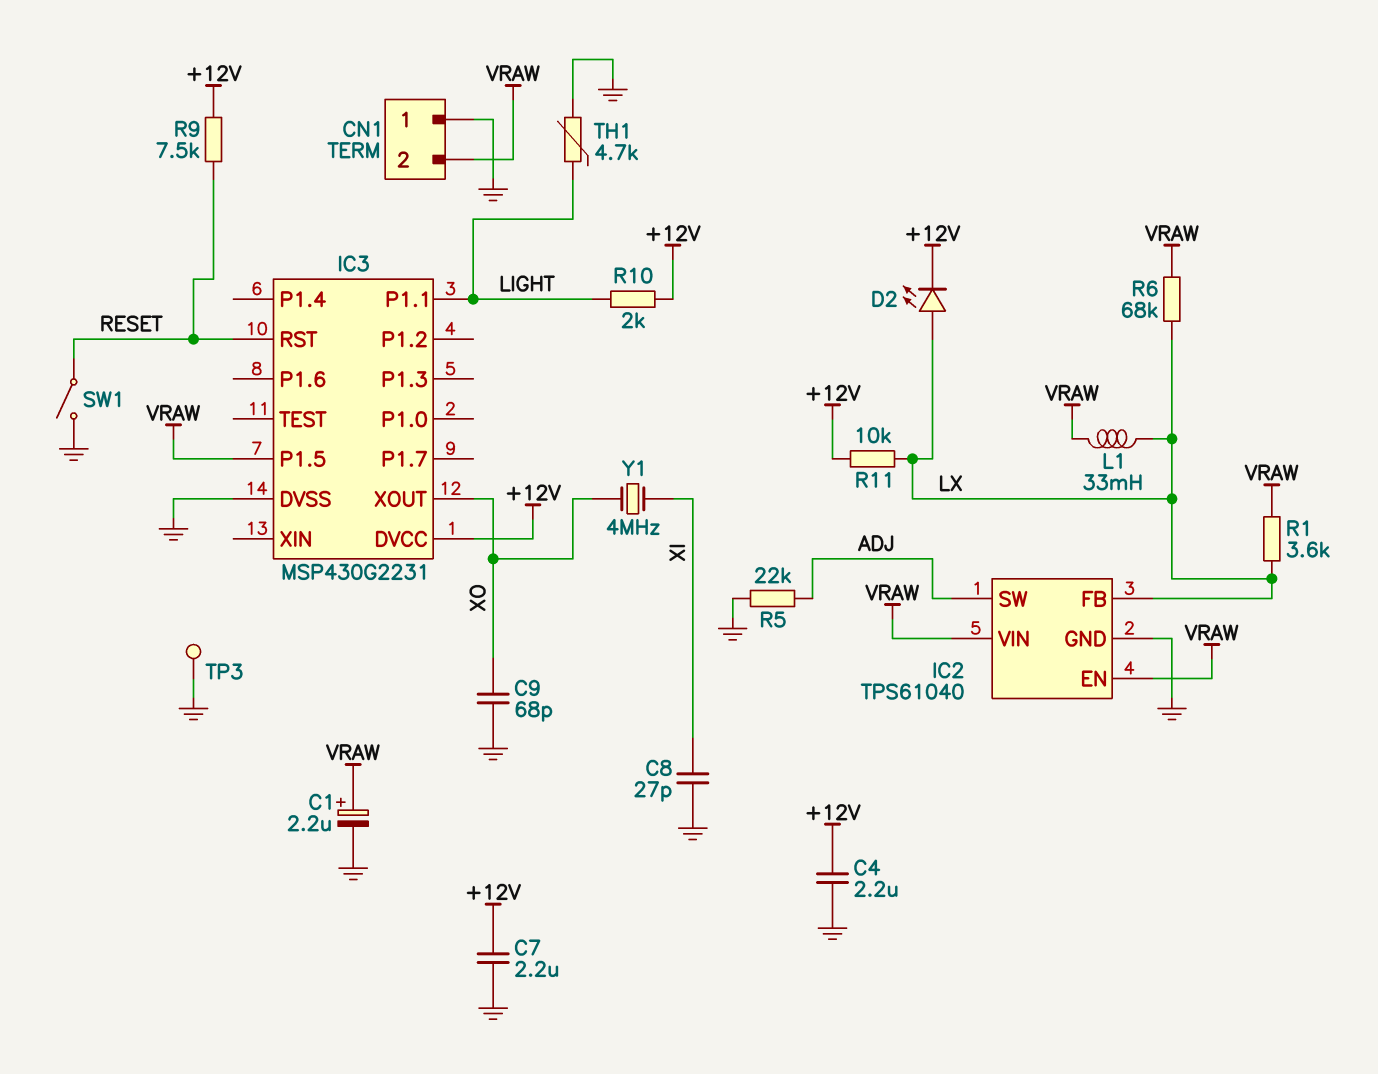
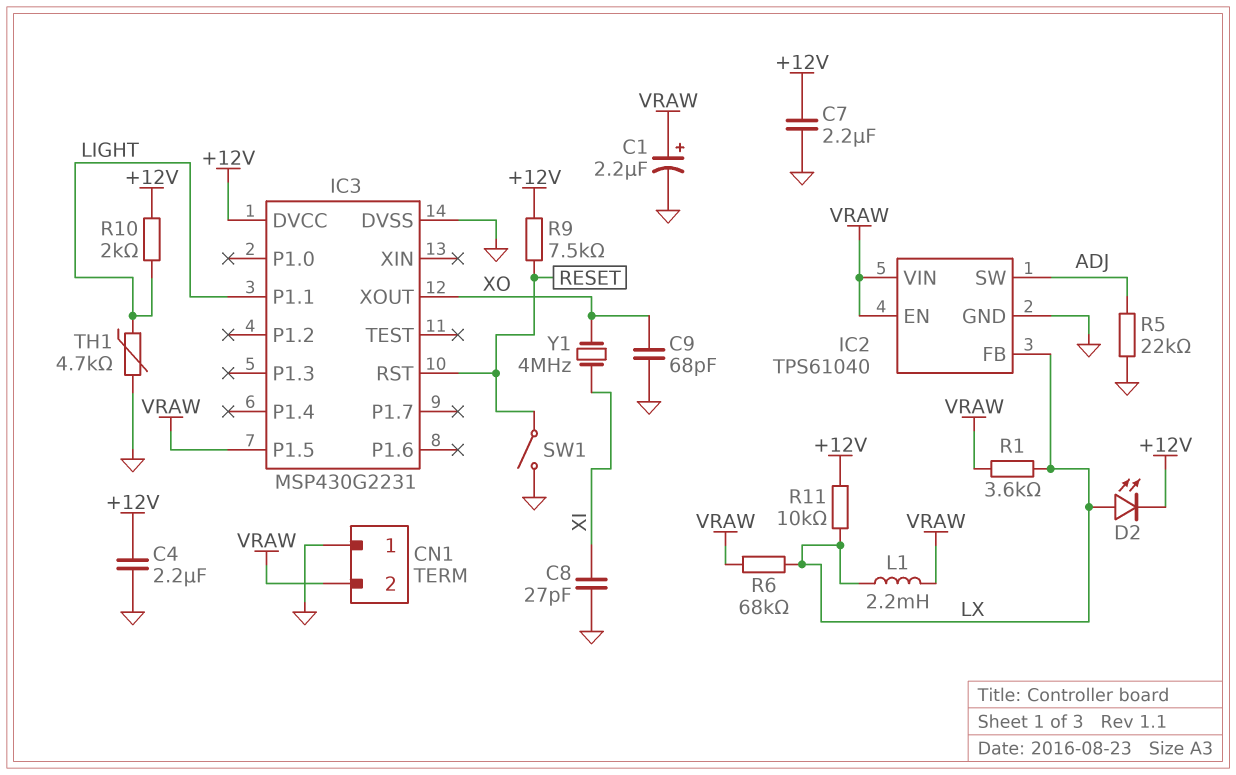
L1: 33mH (LX, VRAW) -> 2.2mH (LX, VRAW)
TP3: test point (GND) -> none

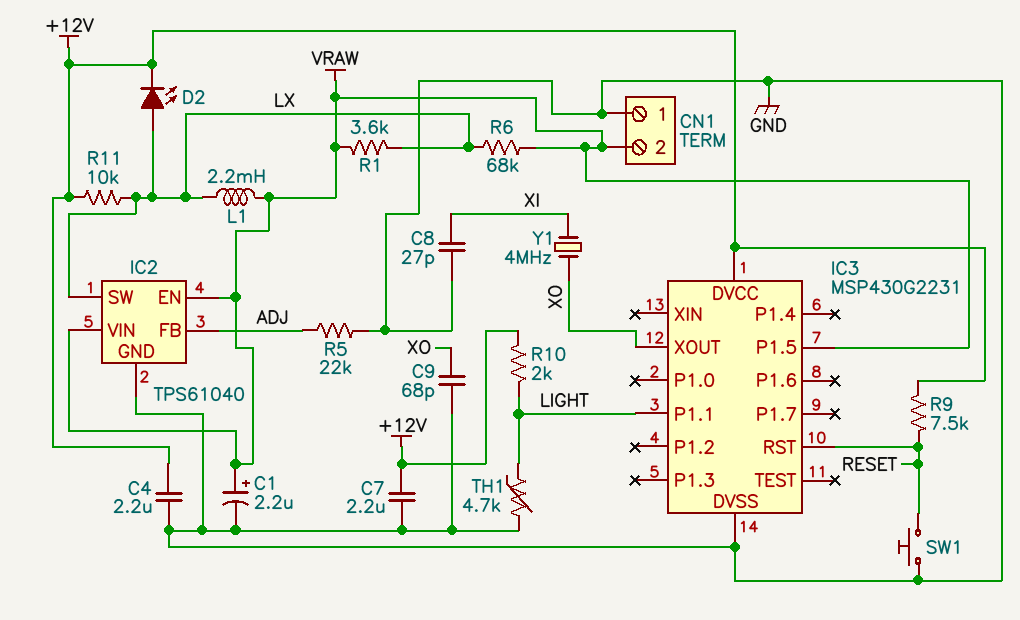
IC2 pin FB: LX -> ADJ
IC2 pin SW: ADJ -> LX
SW1: switch (GND, RESET) -> button (GND, RESET)

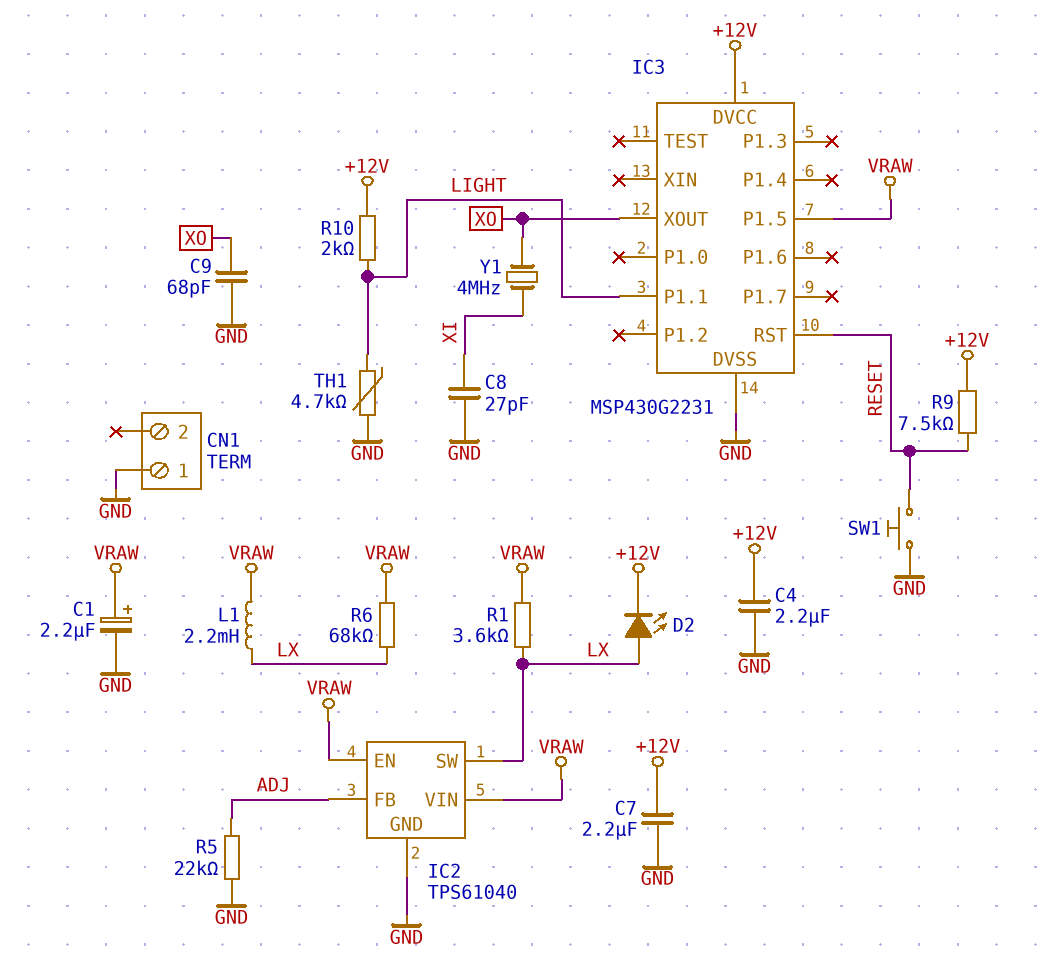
CN1 pin 2: VRAW -> none
R11: 10k (+12V, LX) -> none

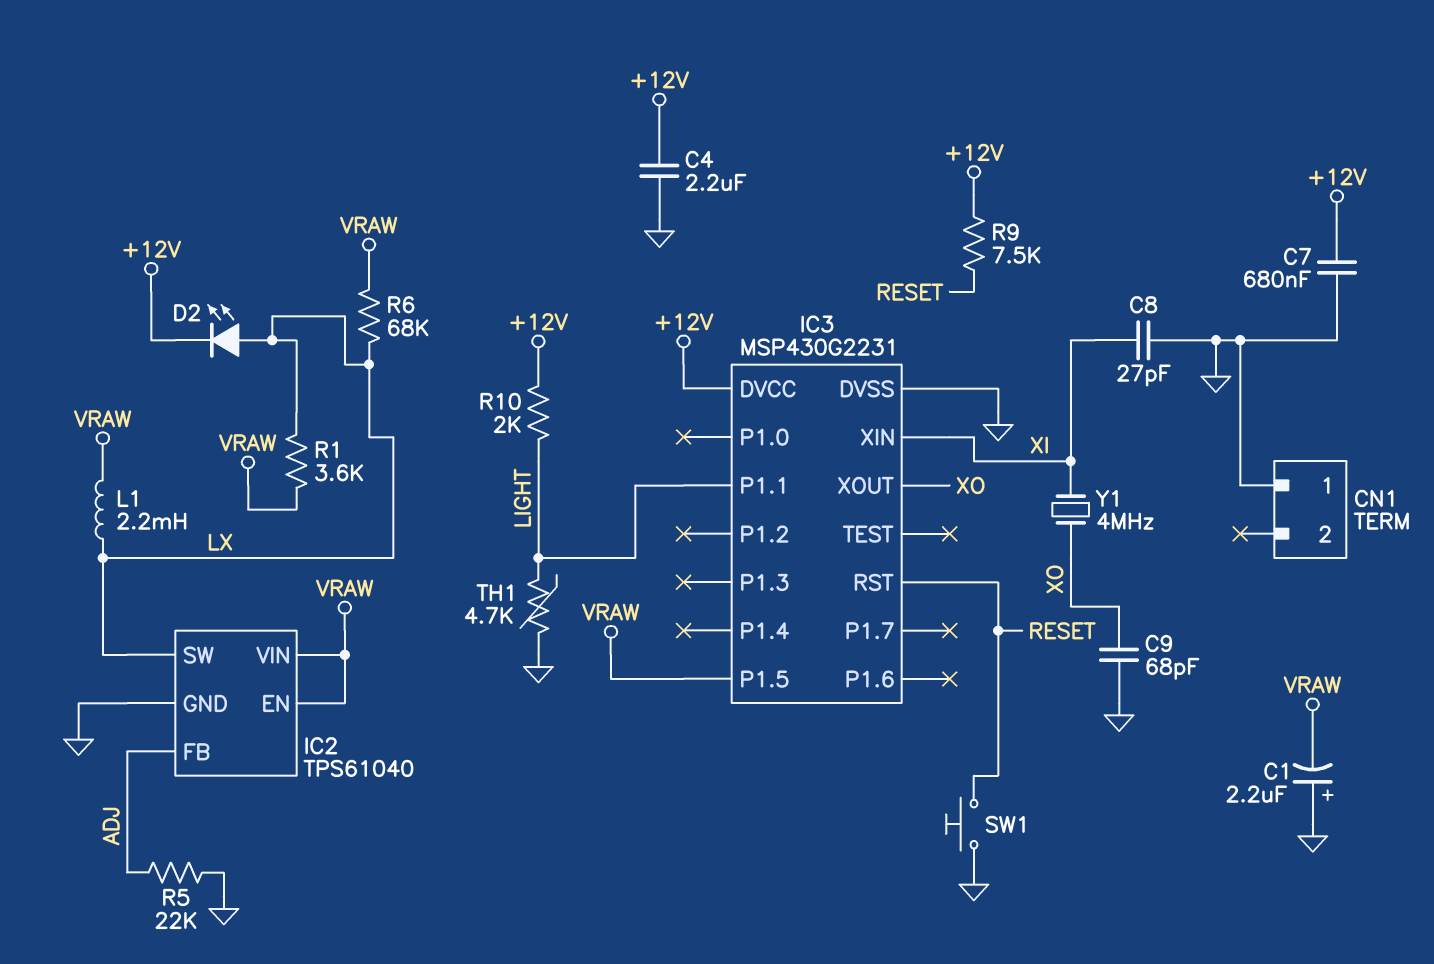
C1: 2.2uF (plus VRAW, minus GND) -> 2.2uF (plus GND, minus VRAW)
C7: 2.2uF (+12V, GND) -> 680nF (+12V, GND)
IC3 pin XIN: none -> XI

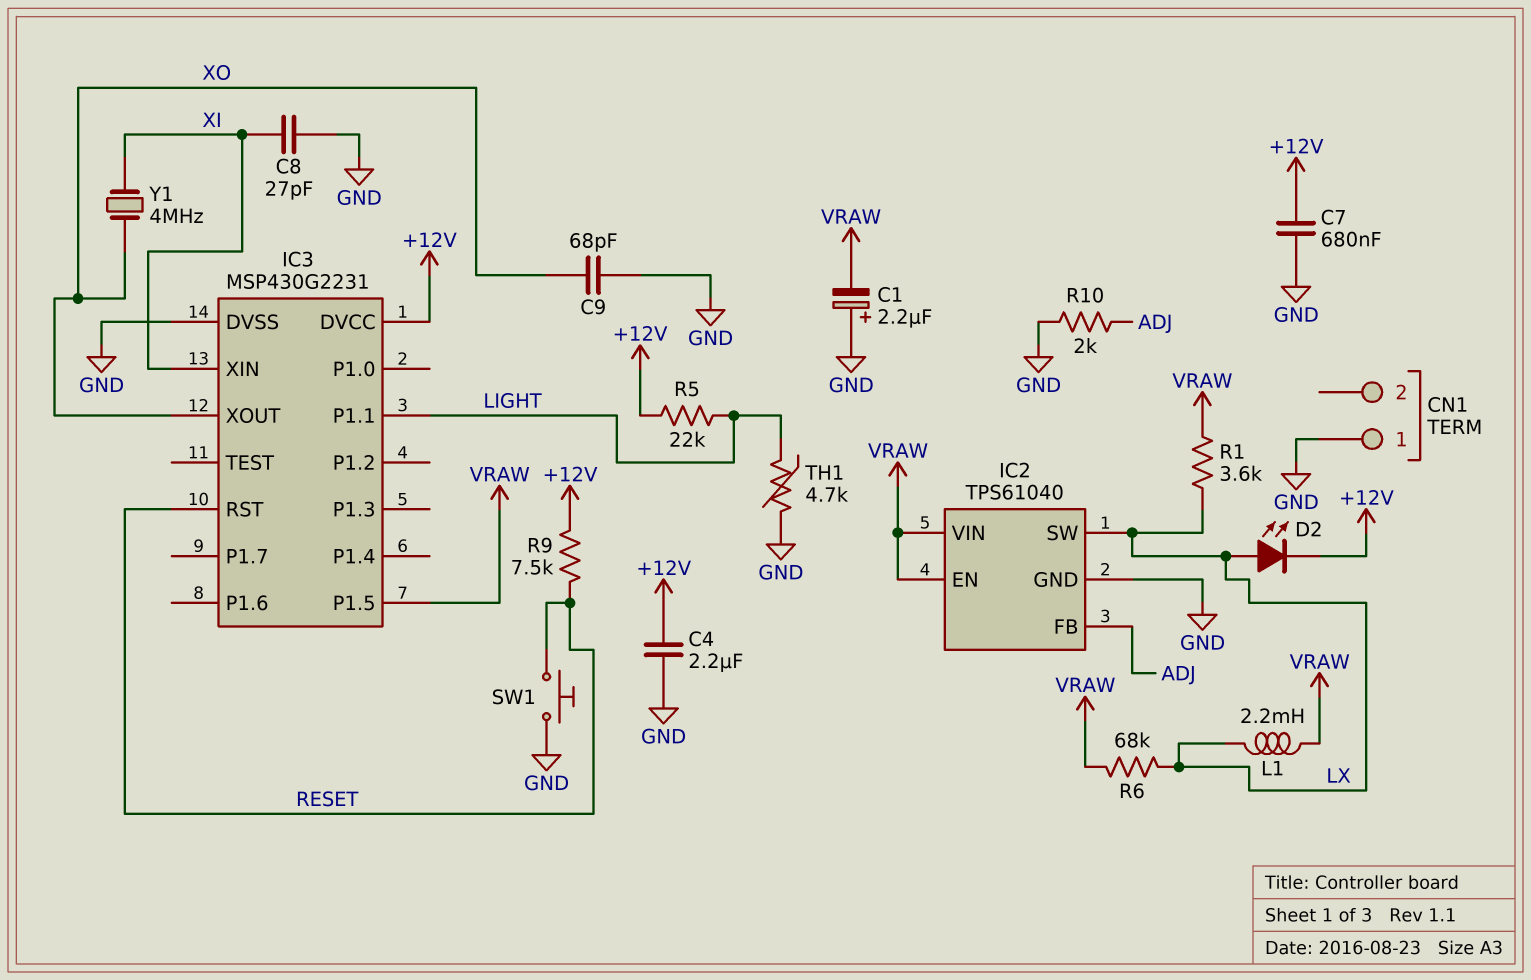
R5: 22k (ADJ, GND) -> 22k (+12V, LIGHT)
R10: 2k (+12V, LIGHT) -> 2k (ADJ, GND)

